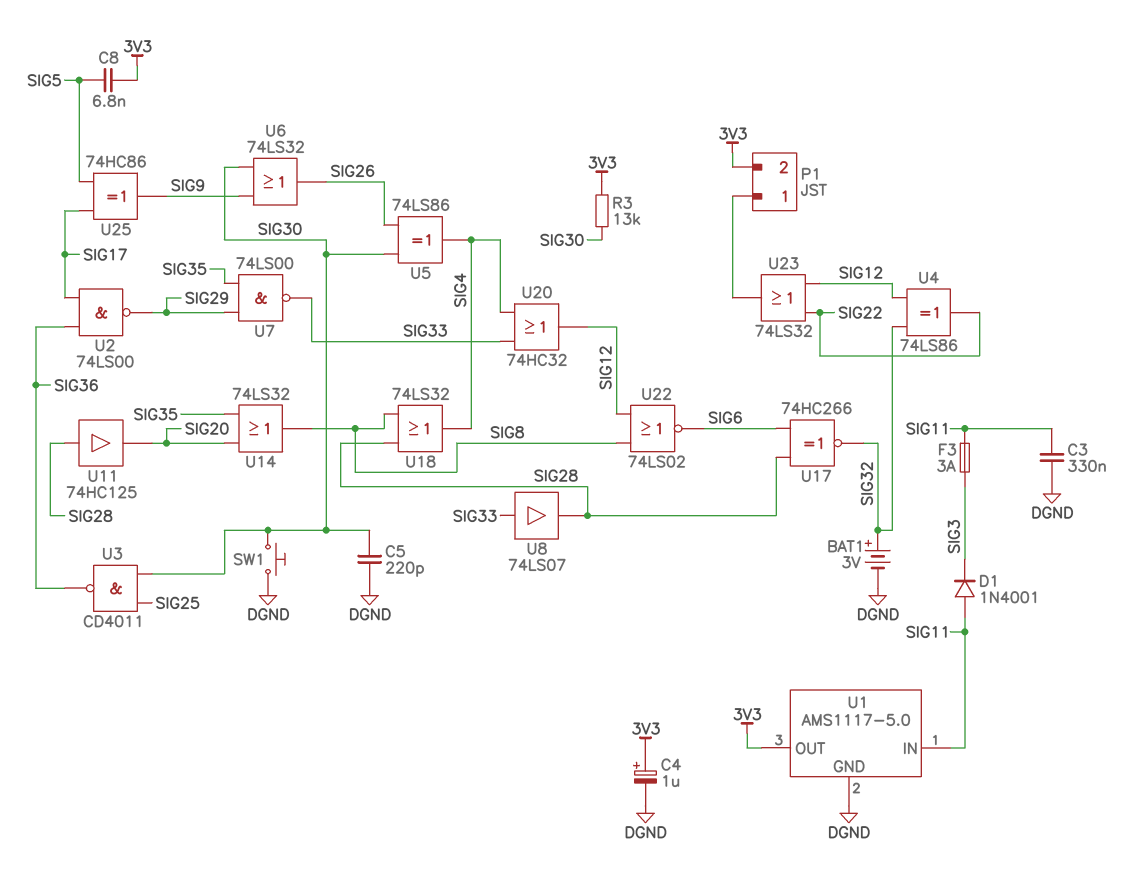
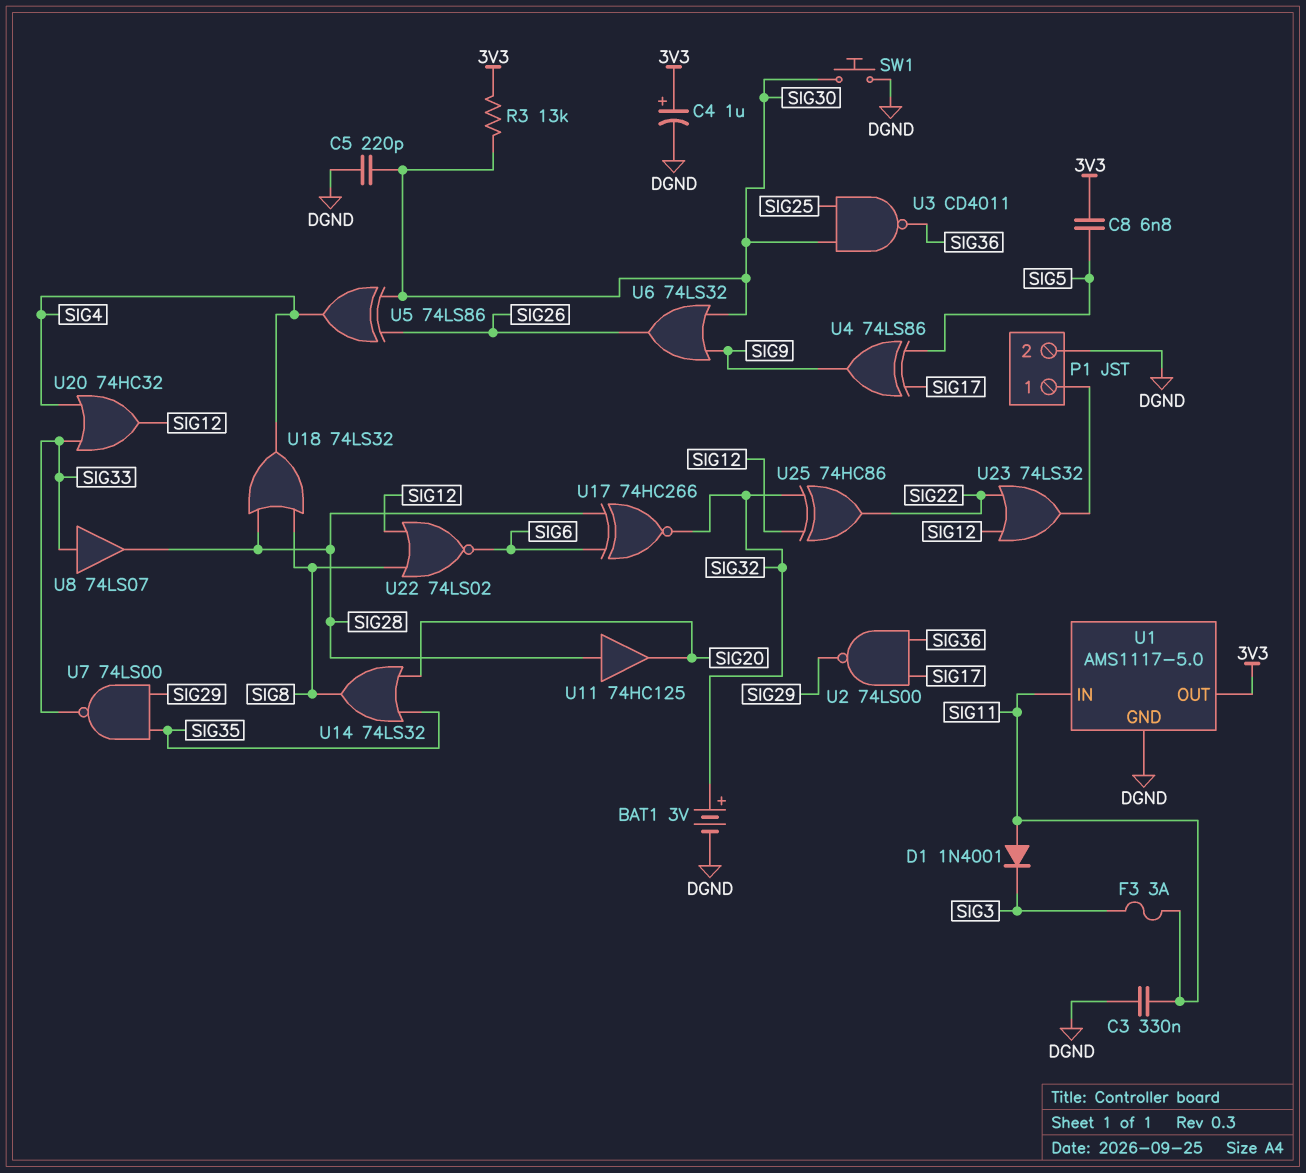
P1 pin 2: 3V3 -> DGND
U4: XOR 74LS86 (in SIG12, in SIG32, out SIG22) -> XOR 74LS86 (in SIG5, in SIG17, out SIG9)
U25: XOR 74HC86 (in SIG5, in SIG17, out SIG9) -> XOR 74HC86 (in SIG12, in SIG32, out SIG22)

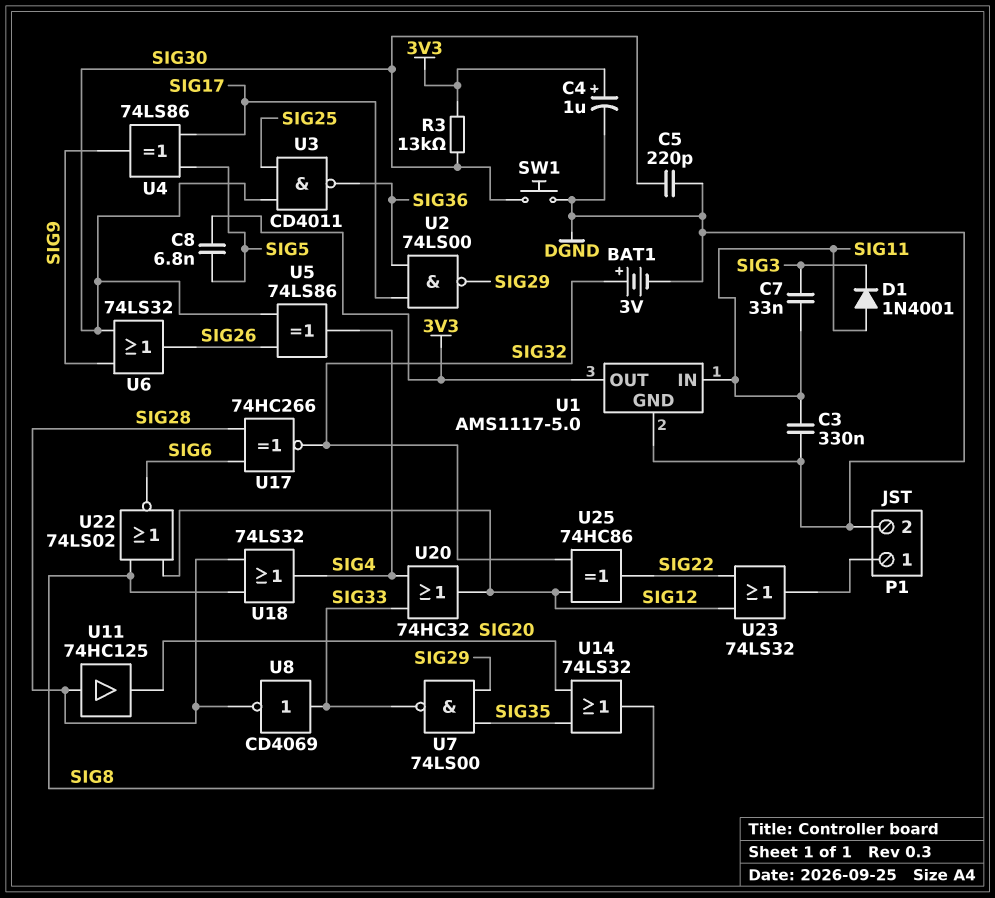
C7: none -> 33nF (SIG3, SIG11)
F3: 3A (SIG3, SIG11) -> none
U8: buffer 74LS07 (in SIG33, out SIG28) -> NOT CD4069 (in SIG33, out SIG28)

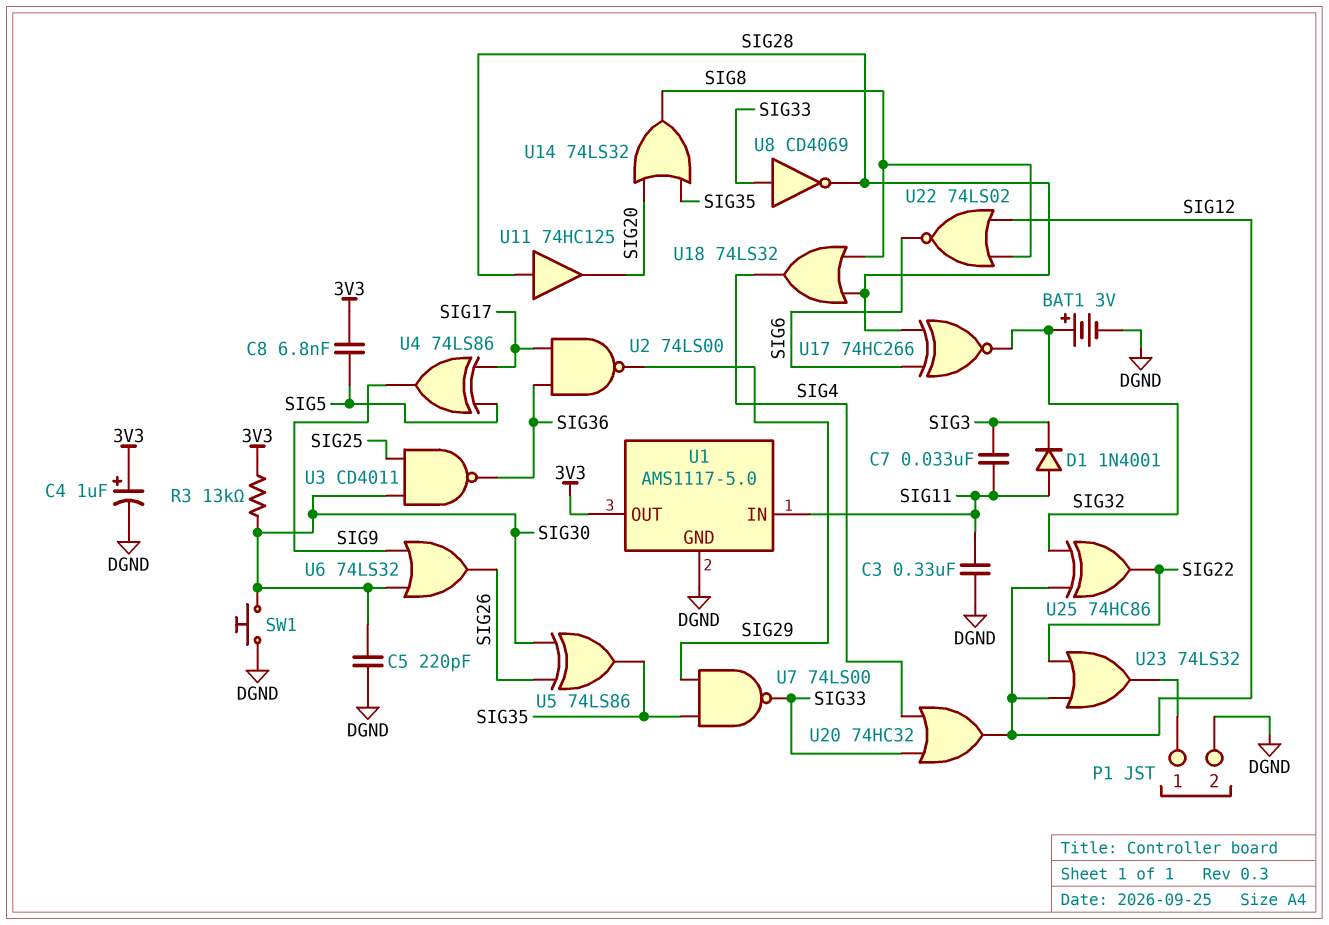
U5: XOR 74LS86 (in SIG26, in SIG30, out SIG4) -> XOR 74LS86 (in SIG26, in SIG30, out SIG35)

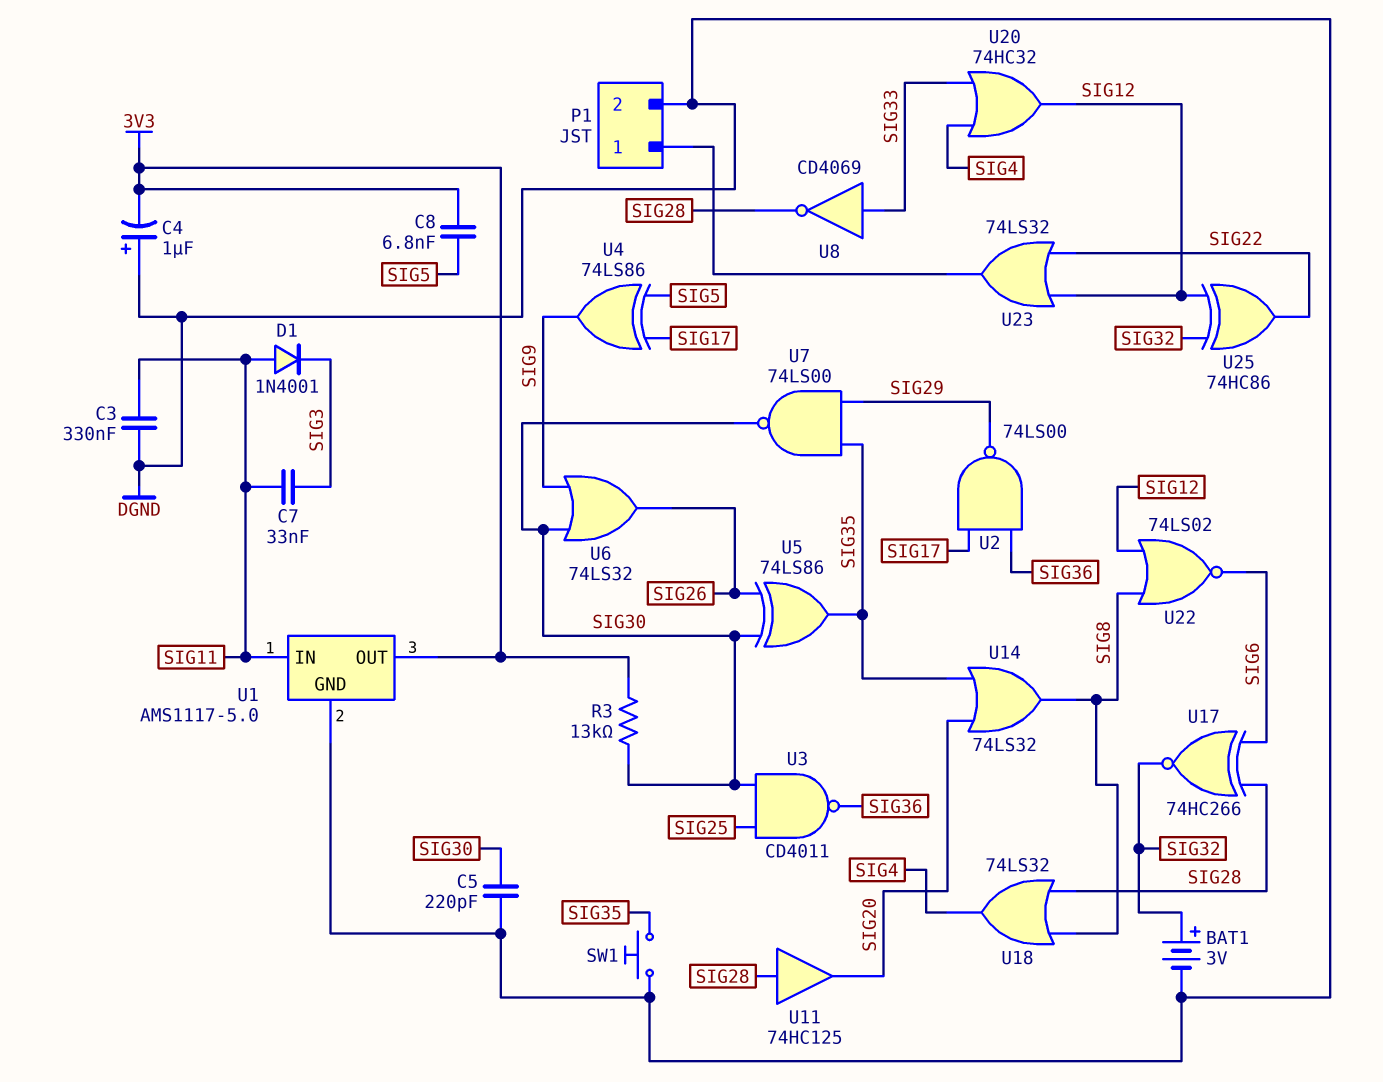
C4: 1uF (plus 3V3, minus DGND) -> 1uF (plus DGND, minus 3V3)
SW1: button (DGND, SIG30) -> button (DGND, SIG35)
U7: NAND 74LS00 (in SIG29, in SIG35, out SIG33) -> NAND 74LS00 (in SIG29, in SIG35, out SIG30)

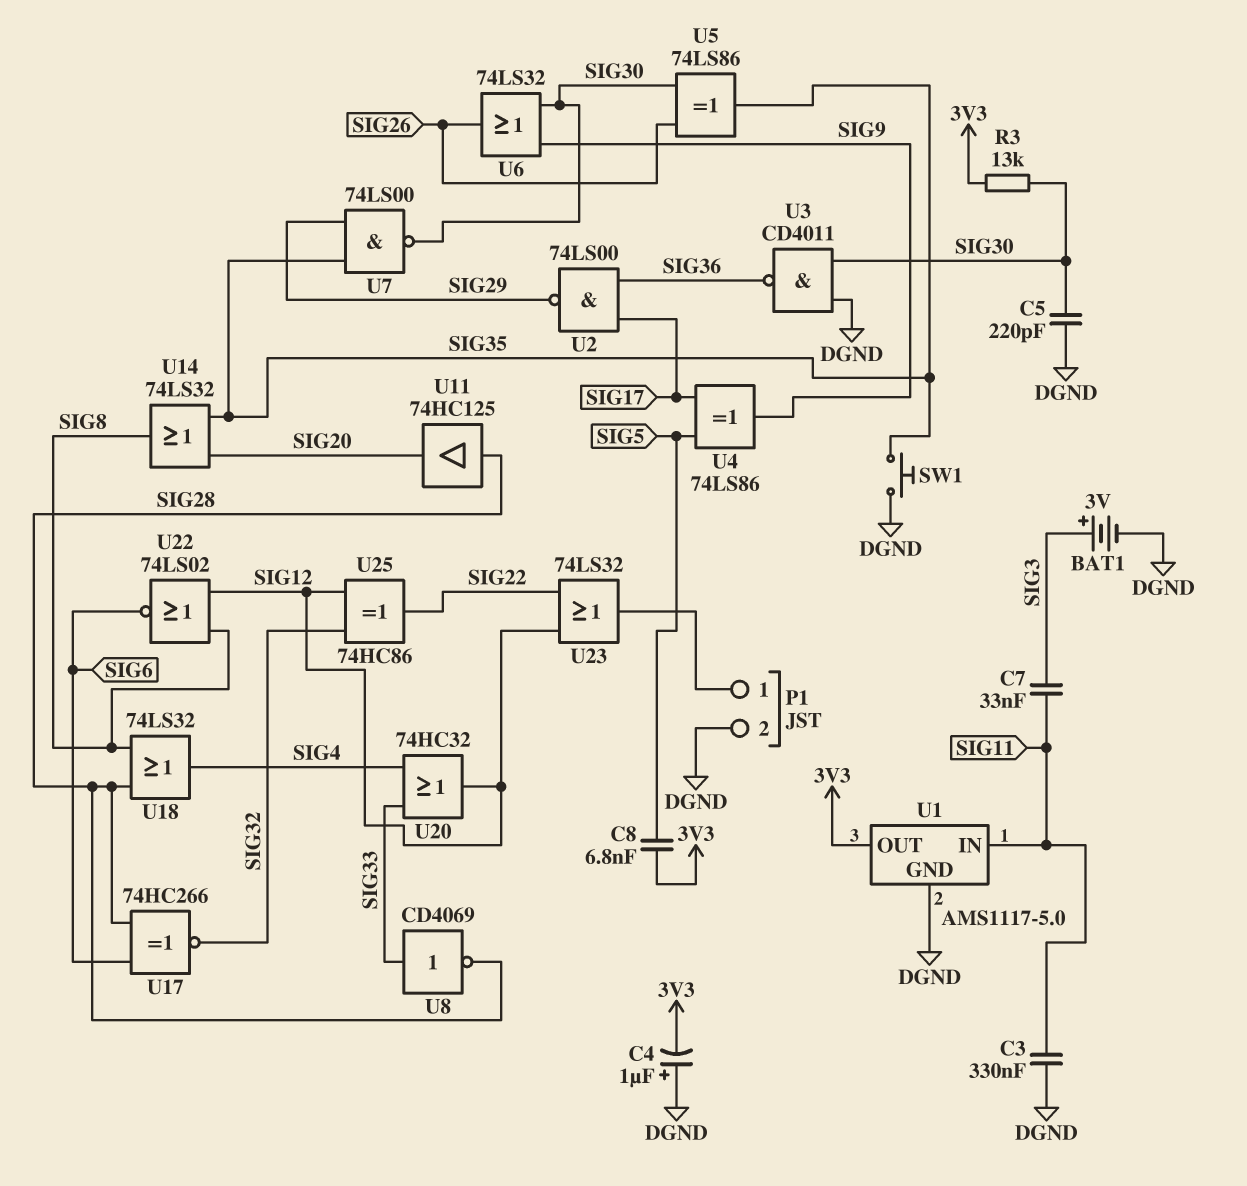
BAT1: 3V (plus SIG32, minus DGND) -> 3V (plus SIG3, minus DGND)
D1: diode 1N4001 (A SIG11, K SIG3) -> none
U3: NAND CD4011 (in SIG25, in SIG30, out SIG36) -> NAND CD4011 (in DGND, in SIG30, out SIG36)

